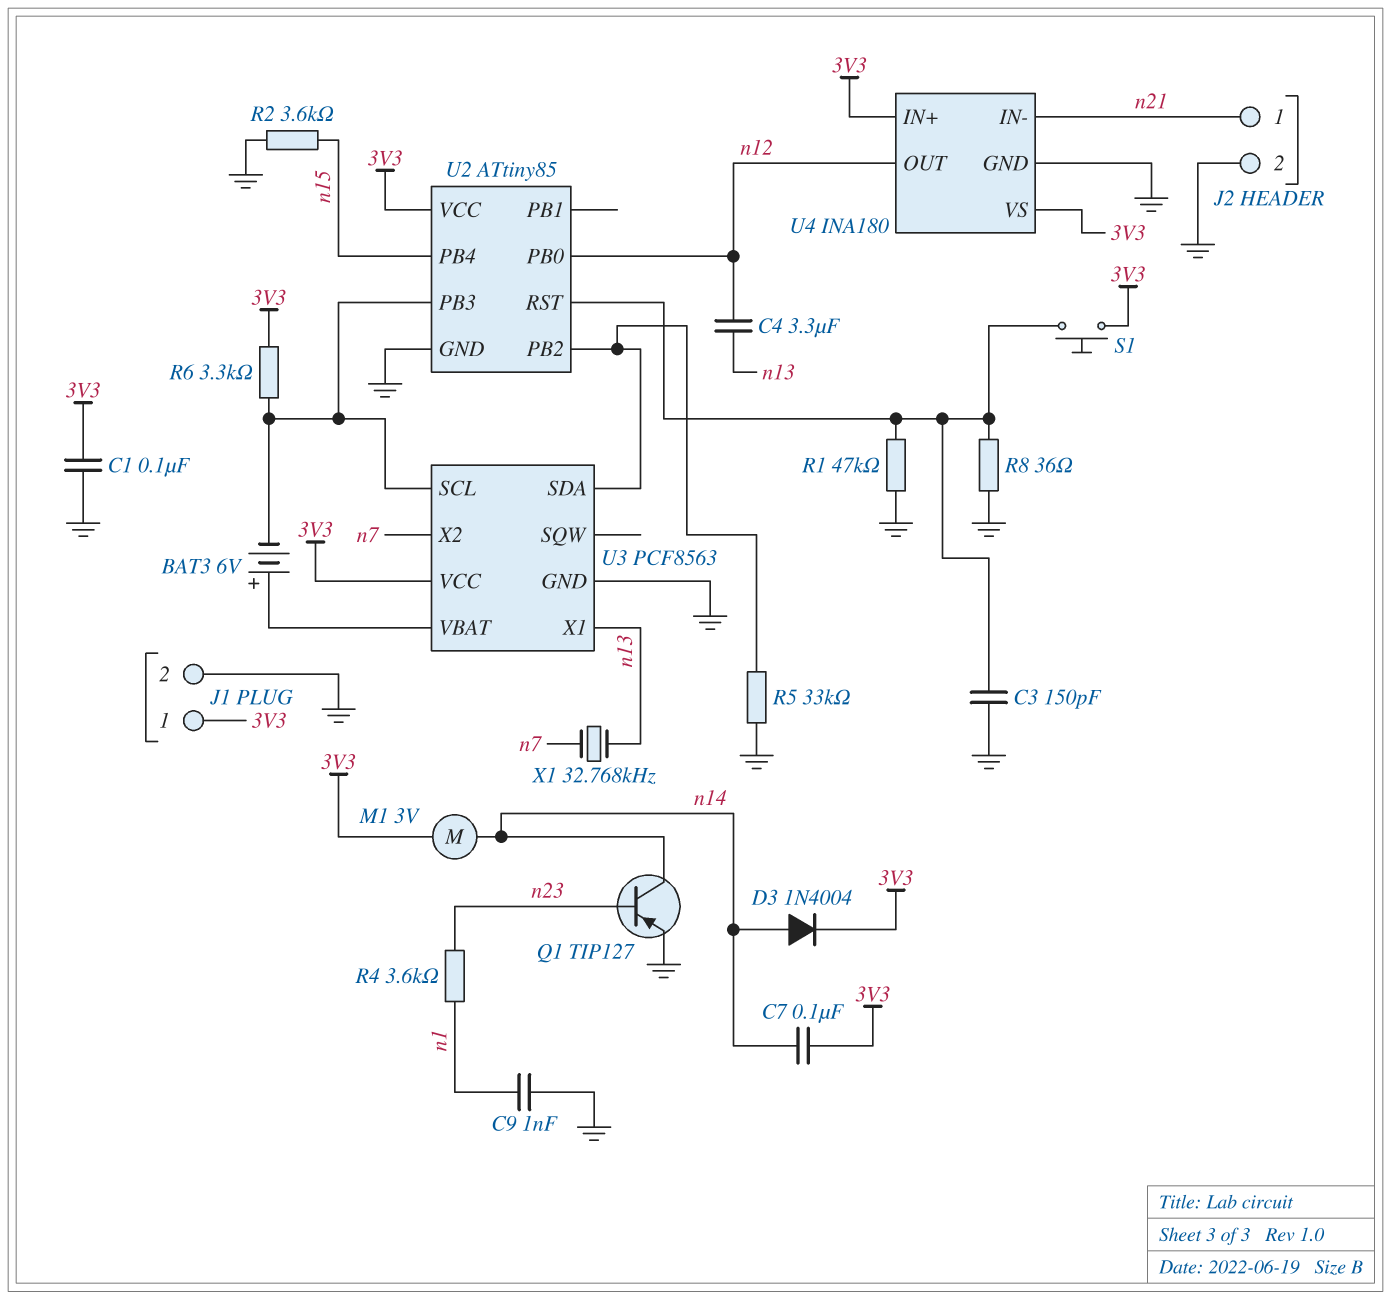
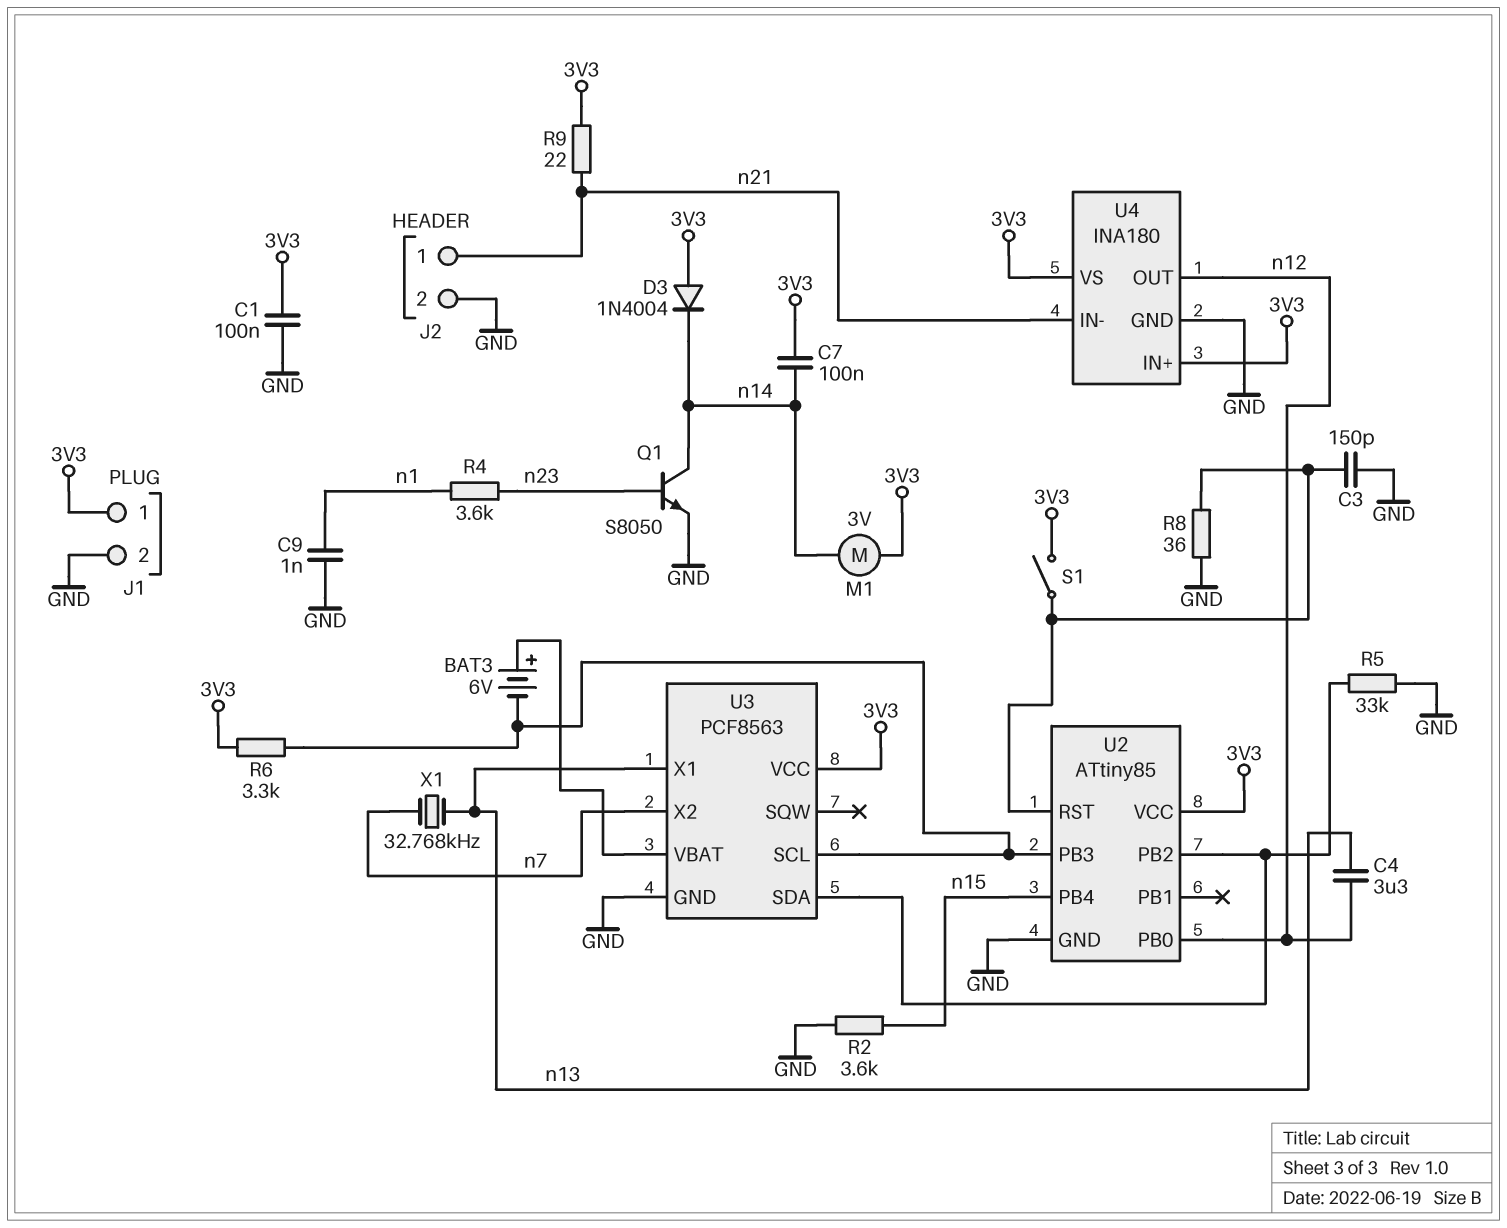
D3: diode 1N4004 (A n14, K 3V3) -> diode 1N4004 (A 3V3, K n14)
Q1: PNP TIP127 (B n23, C n14, E GND) -> NPN S8050 (B n23, C n14, E GND)
R1: 47k (GND, U2/RST) -> none
R9: none -> 22 (3V3, n21)
S1: button (3V3, U2/RST) -> switch (3V3, U2/RST)

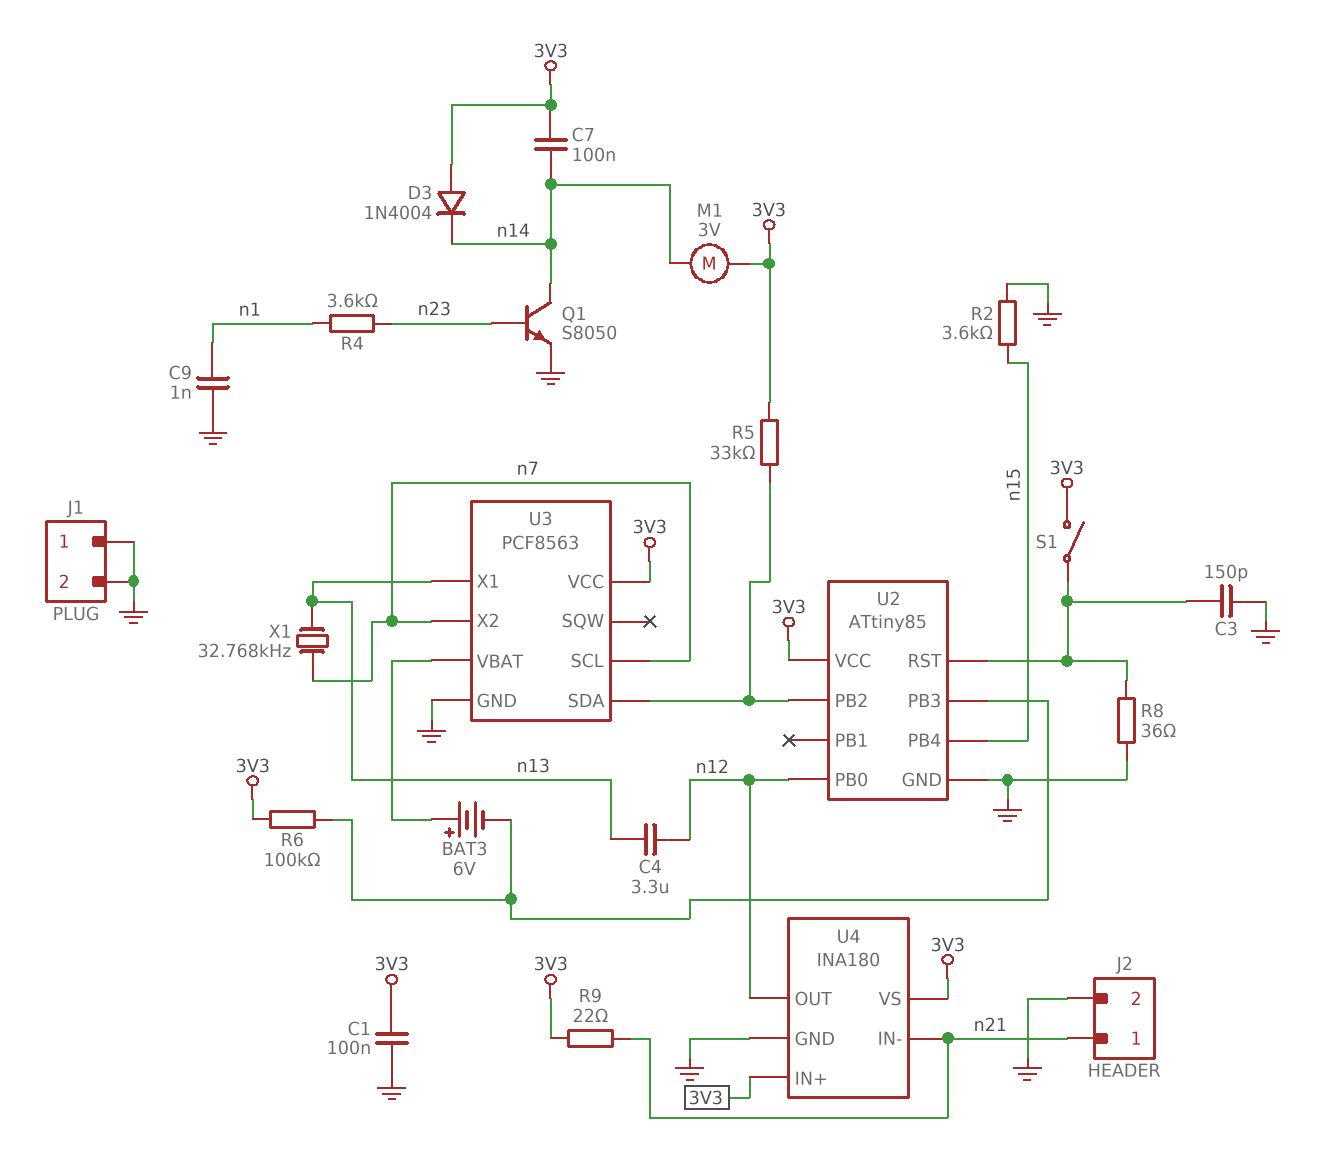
J1 pin 1: 3V3 -> GND
R5: 33k (GND, U2/PB2) -> 33k (3V3, U2/PB2)
R6: 3.3k (3V3, U2/PB3) -> 100k (3V3, U2/PB3)
U3 pin SCL: U2/PB3 -> n7

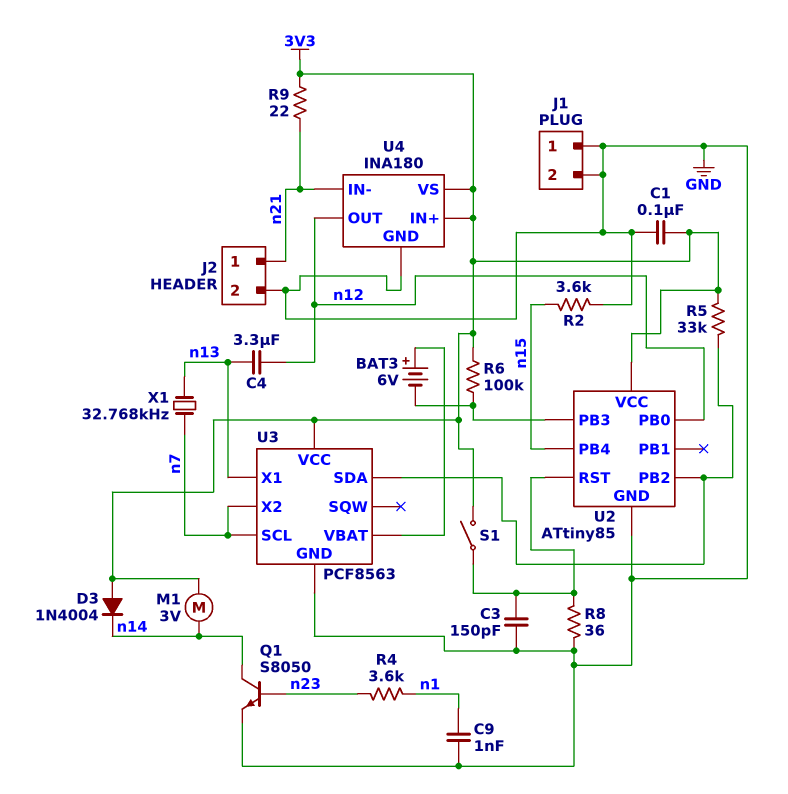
C7: 100nF (3V3, n14) -> none

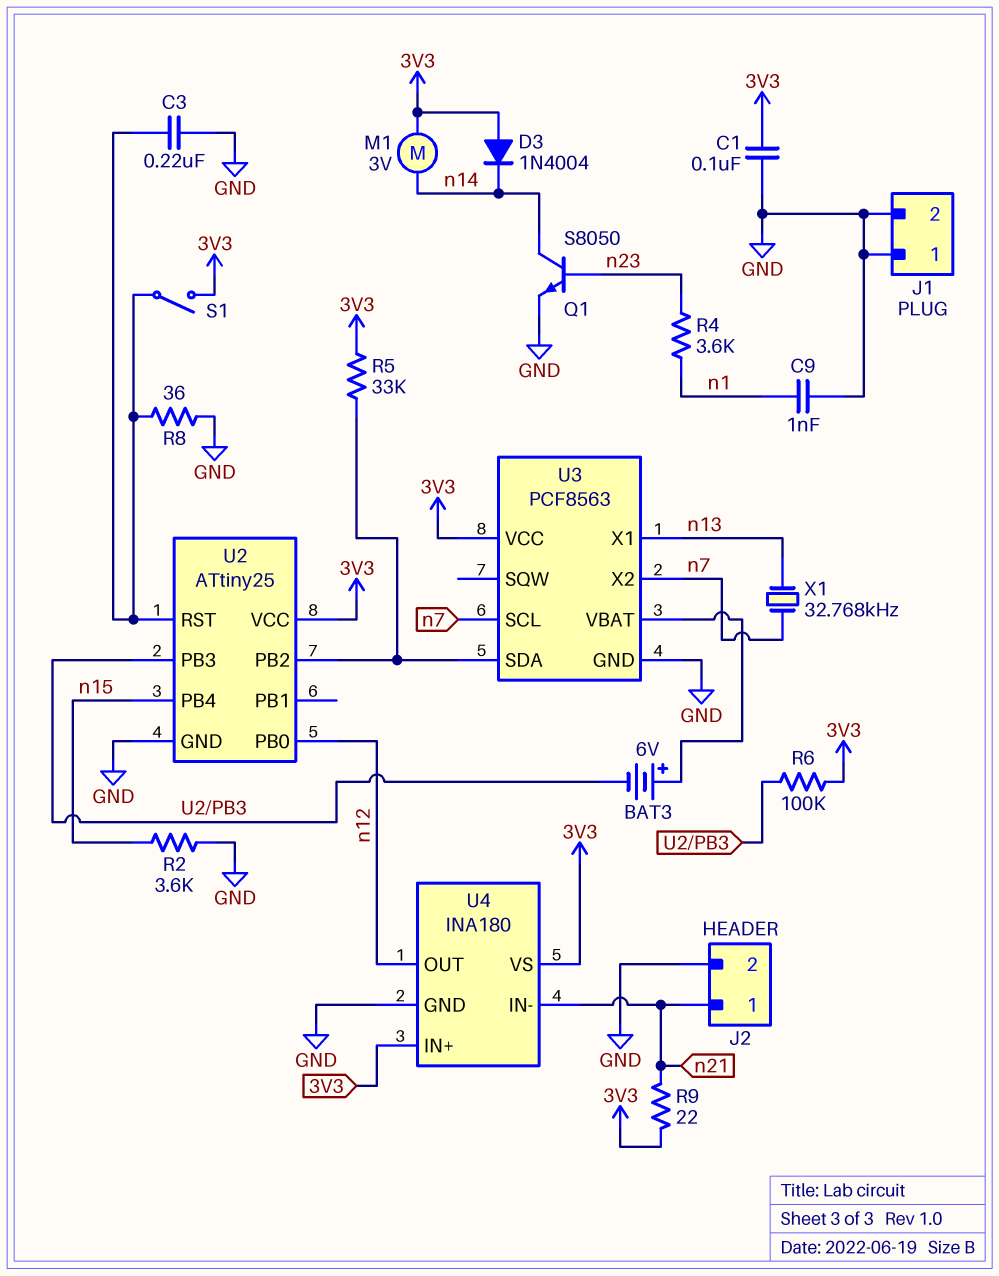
C3: 150pF (GND, U2/RST) -> 220nF (GND, U2/RST)
C4: 3.3uF (n12, n13) -> none
U2: ATtiny85 -> ATtiny25

